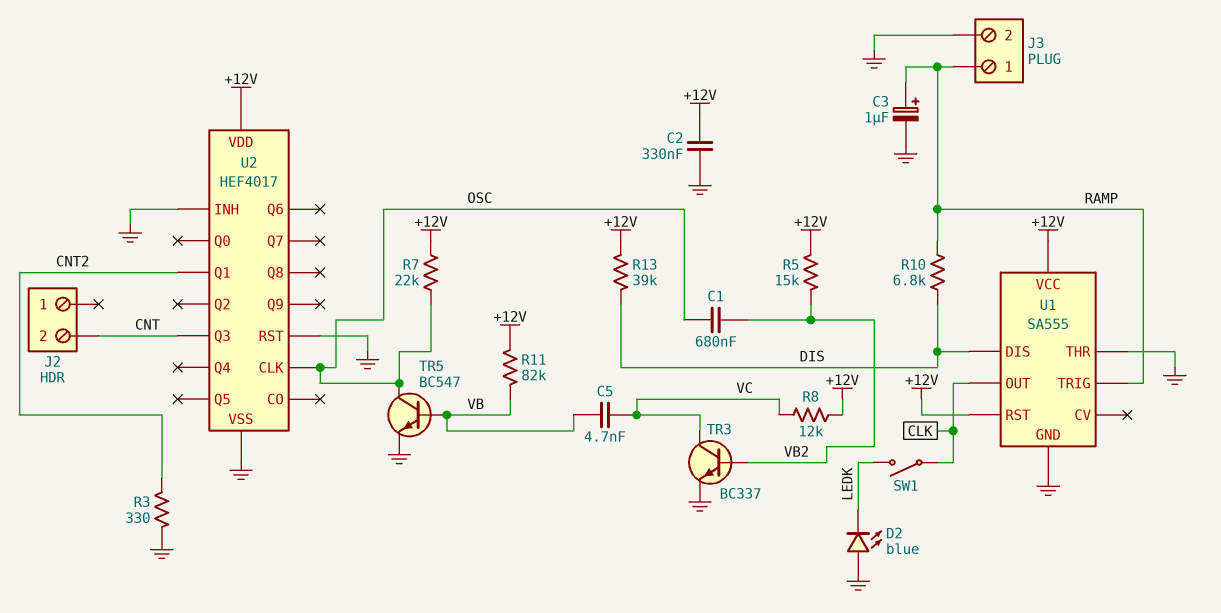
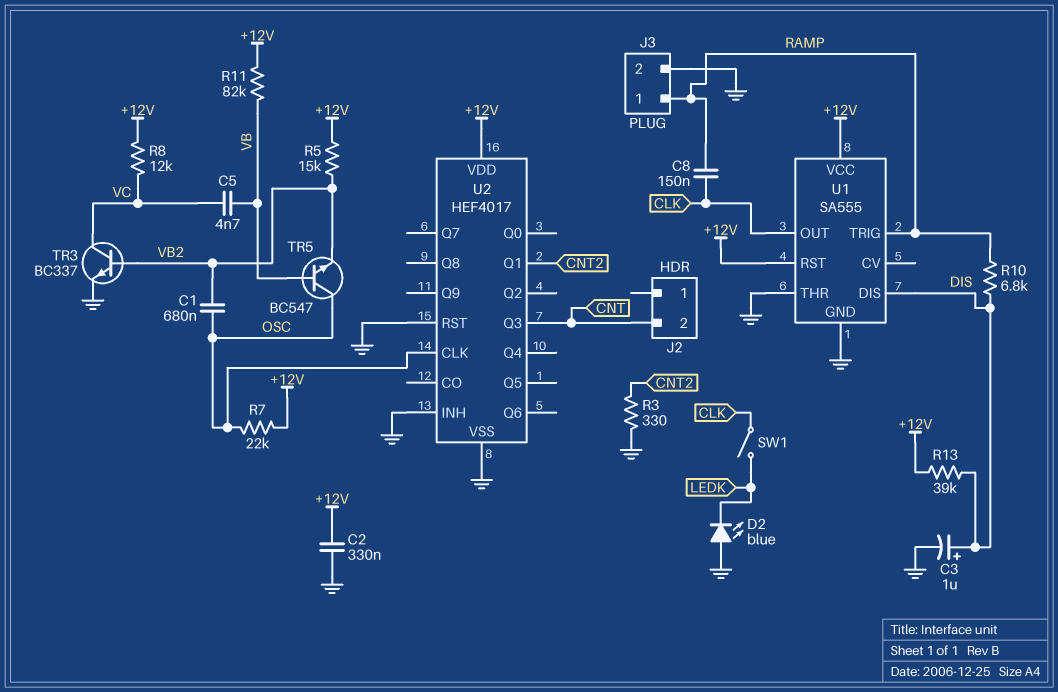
C3: 1uF (plus RAMP, minus GND) -> 1uF (plus DIS, minus GND)
C8: none -> 150nF (CLK, RAMP)
TR5: NPN BC547 (B VB, C OSC, E GND) -> NPN BC547 (B VB, C OSC, E VB2)

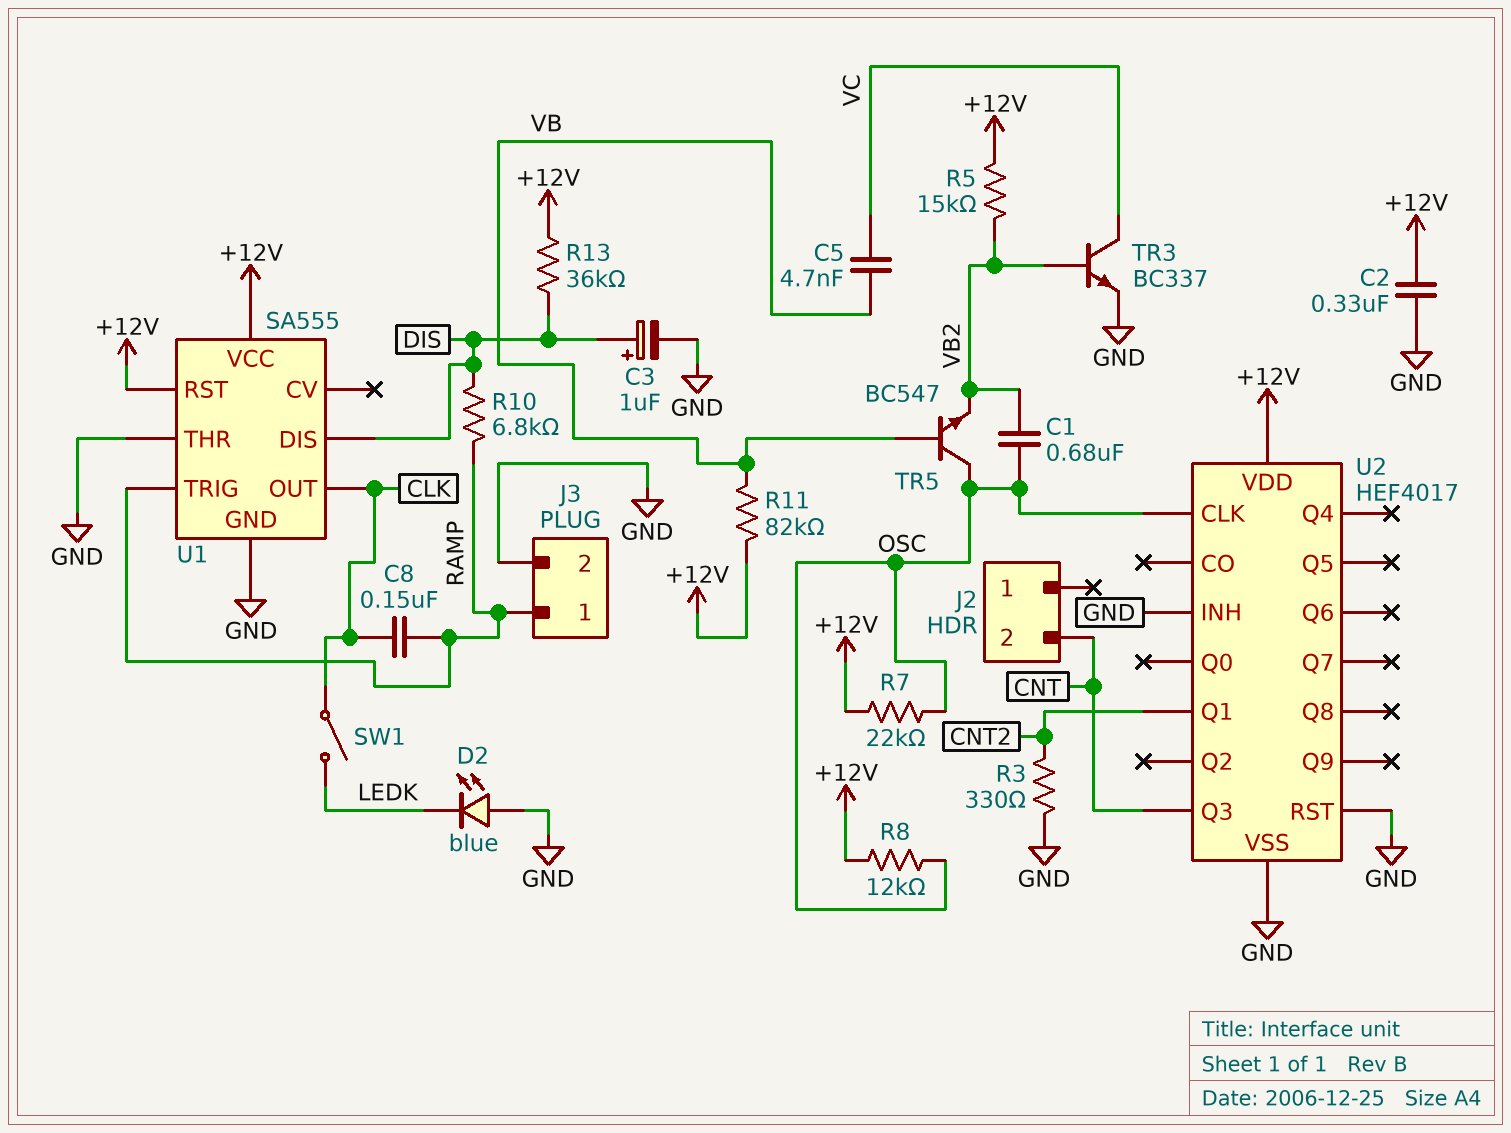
R8: 12k (+12V, VC) -> 12k (+12V, OSC)
R13: 39k (+12V, DIS) -> 36k (+12V, DIS)

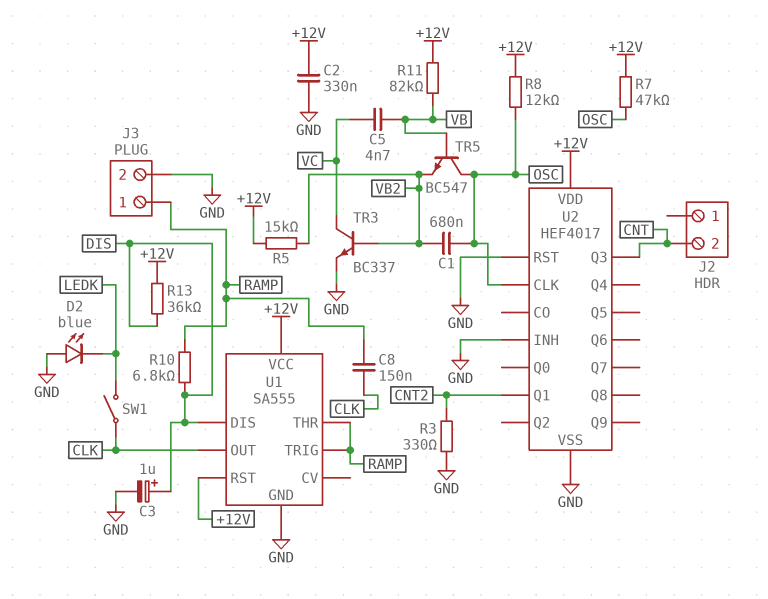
R7: 22k (+12V, OSC) -> 47k (+12V, OSC)
U1 pin THR: GND -> RAMP

